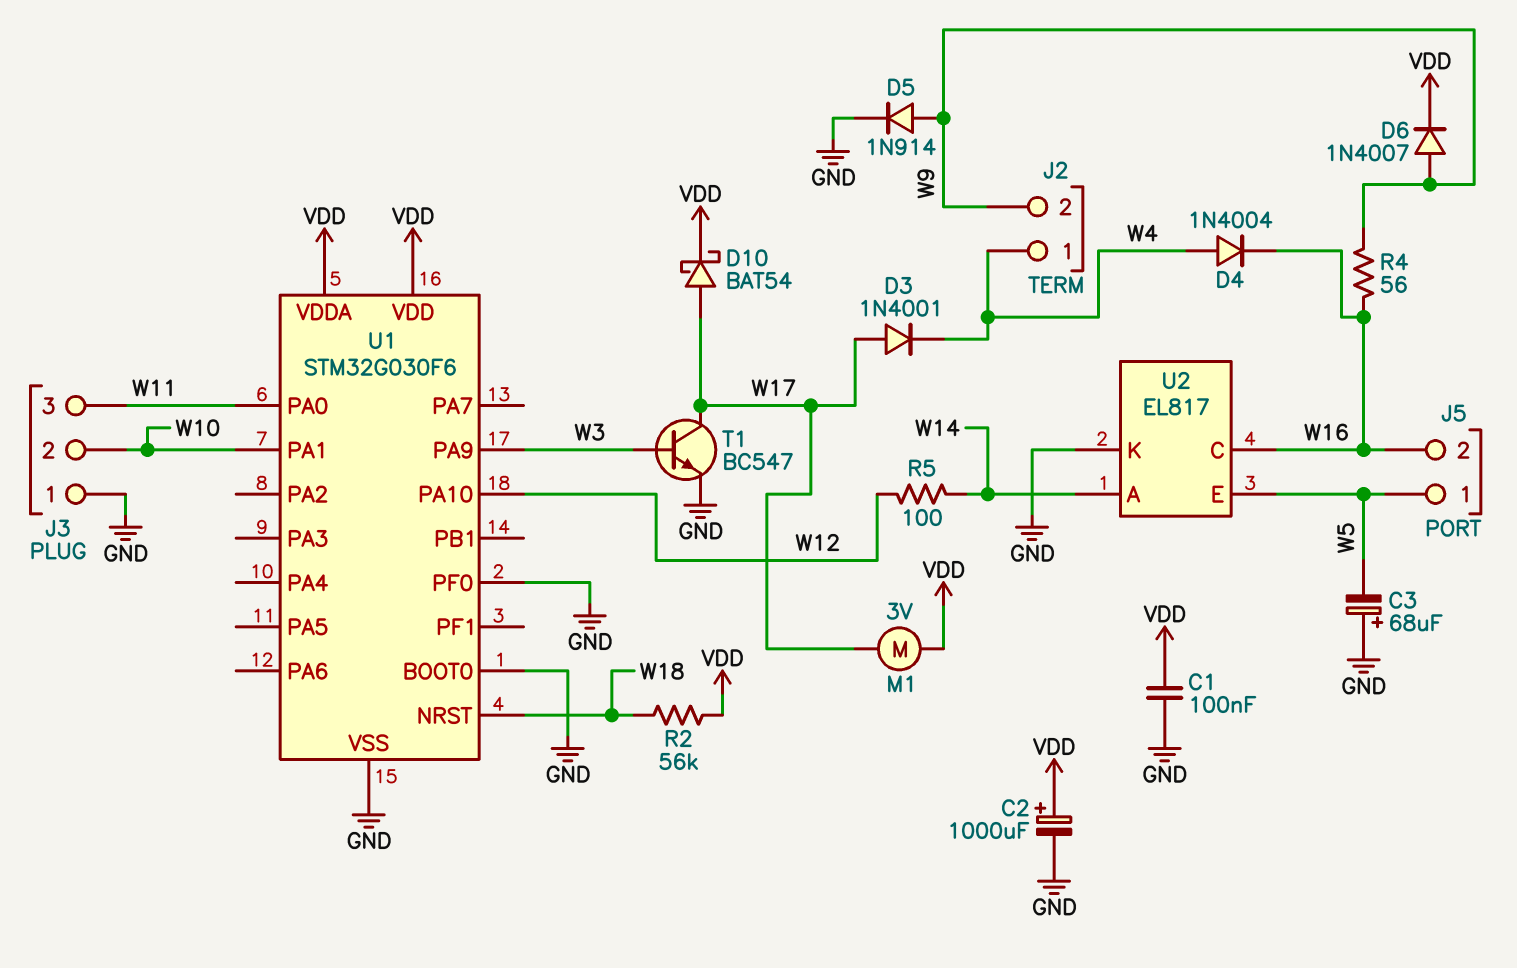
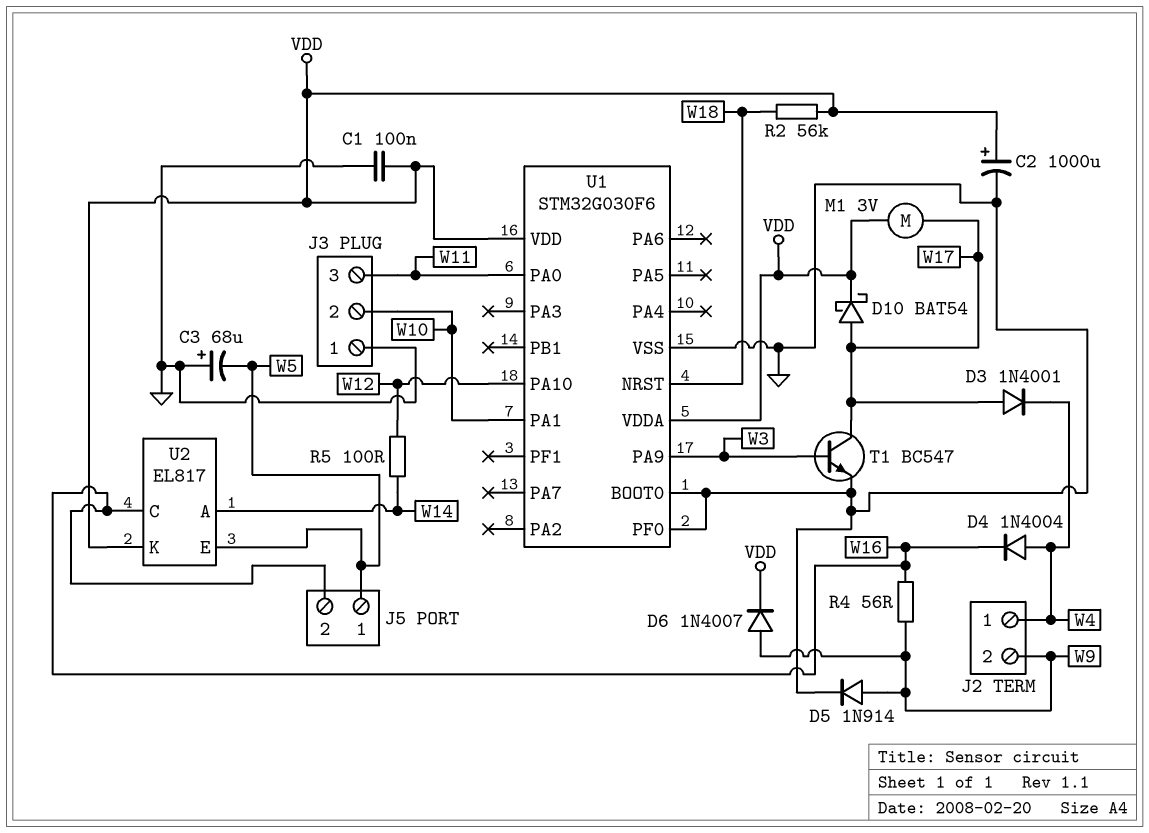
U2 pin K: GND -> VDD

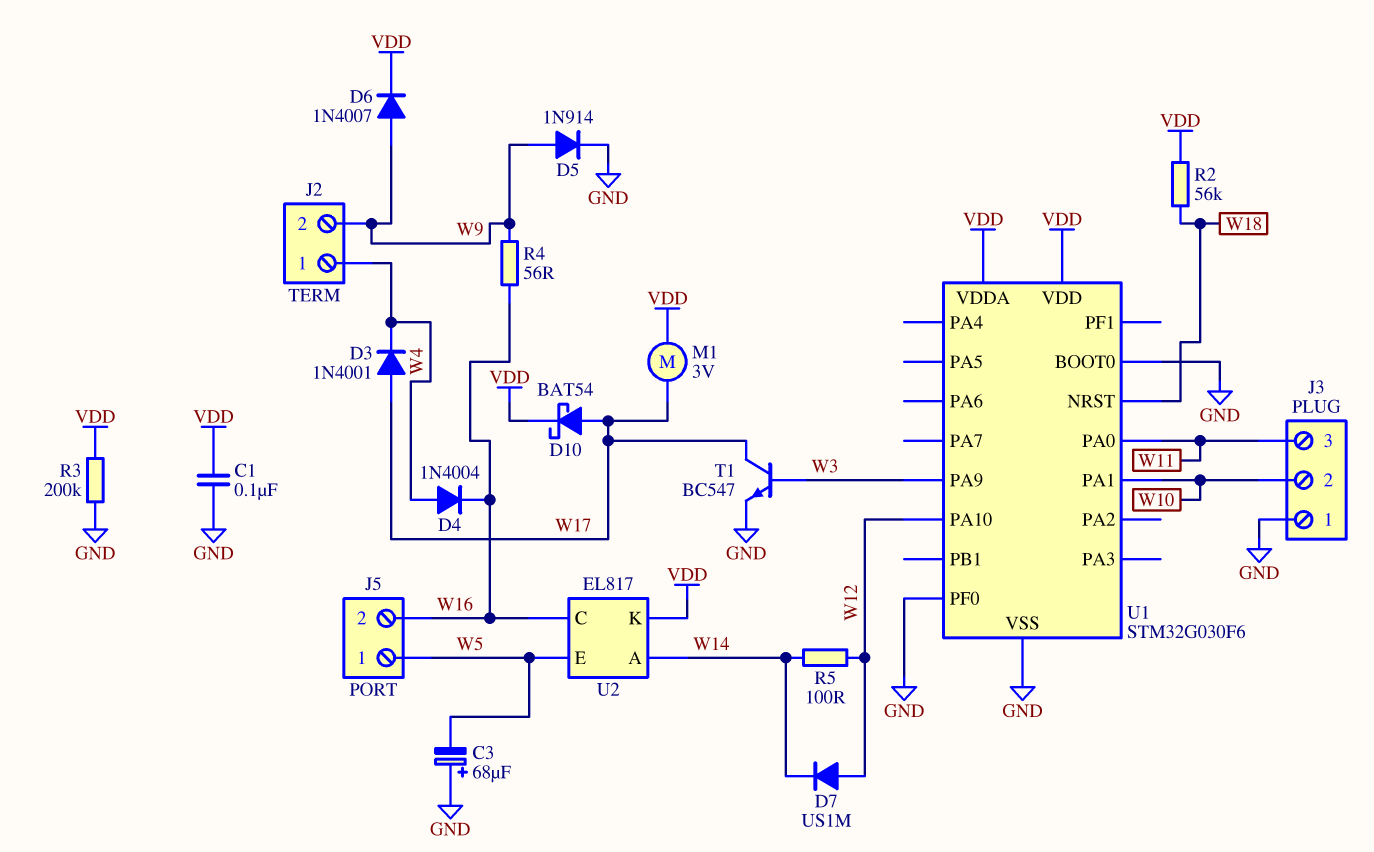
C2: 1000uF (plus VDD, minus GND) -> none
D7: none -> diode US1M (A W12, K W14)
R3: none -> 200k (GND, VDD)

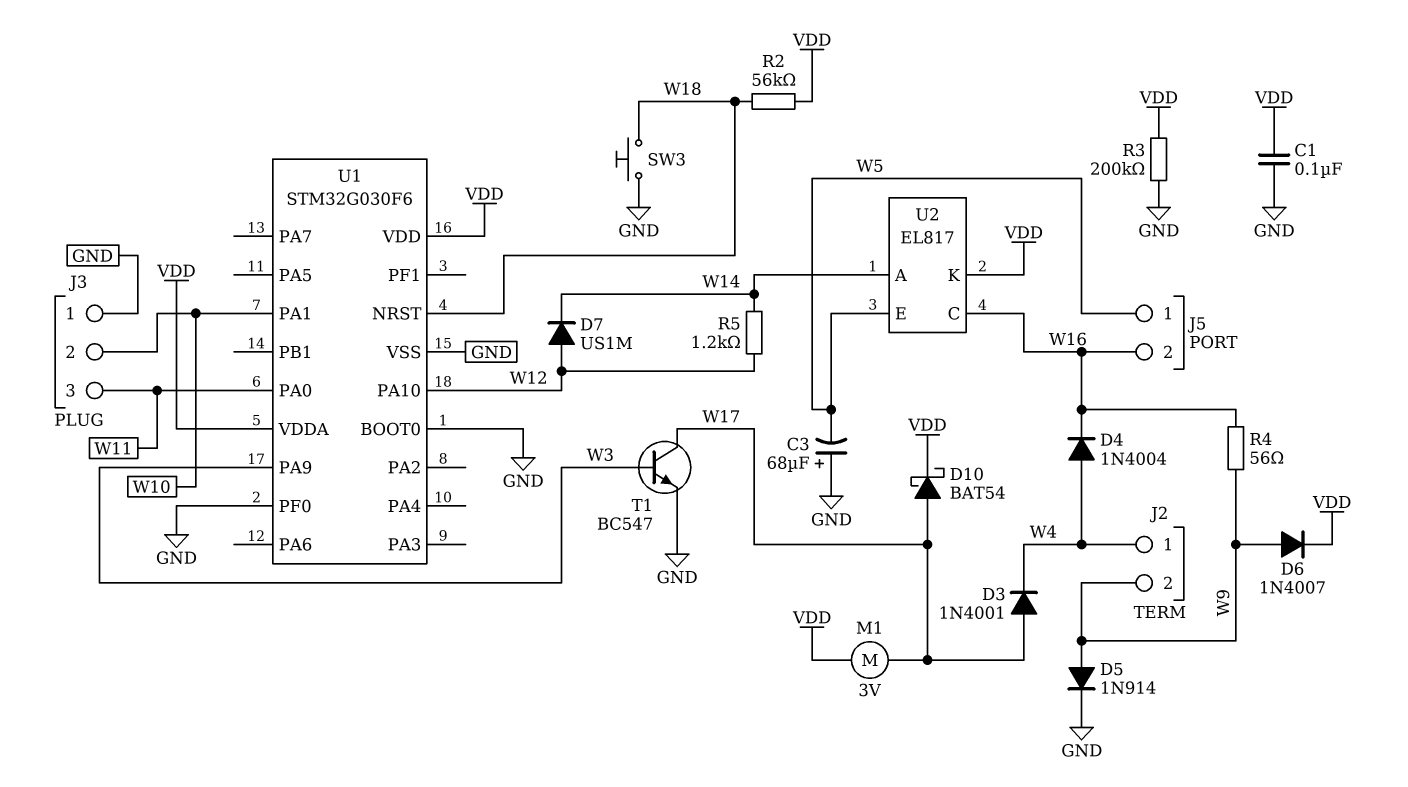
R5: 100 (W12, W14) -> 1.2k (W12, W14)
SW3: none -> button (GND, W18)

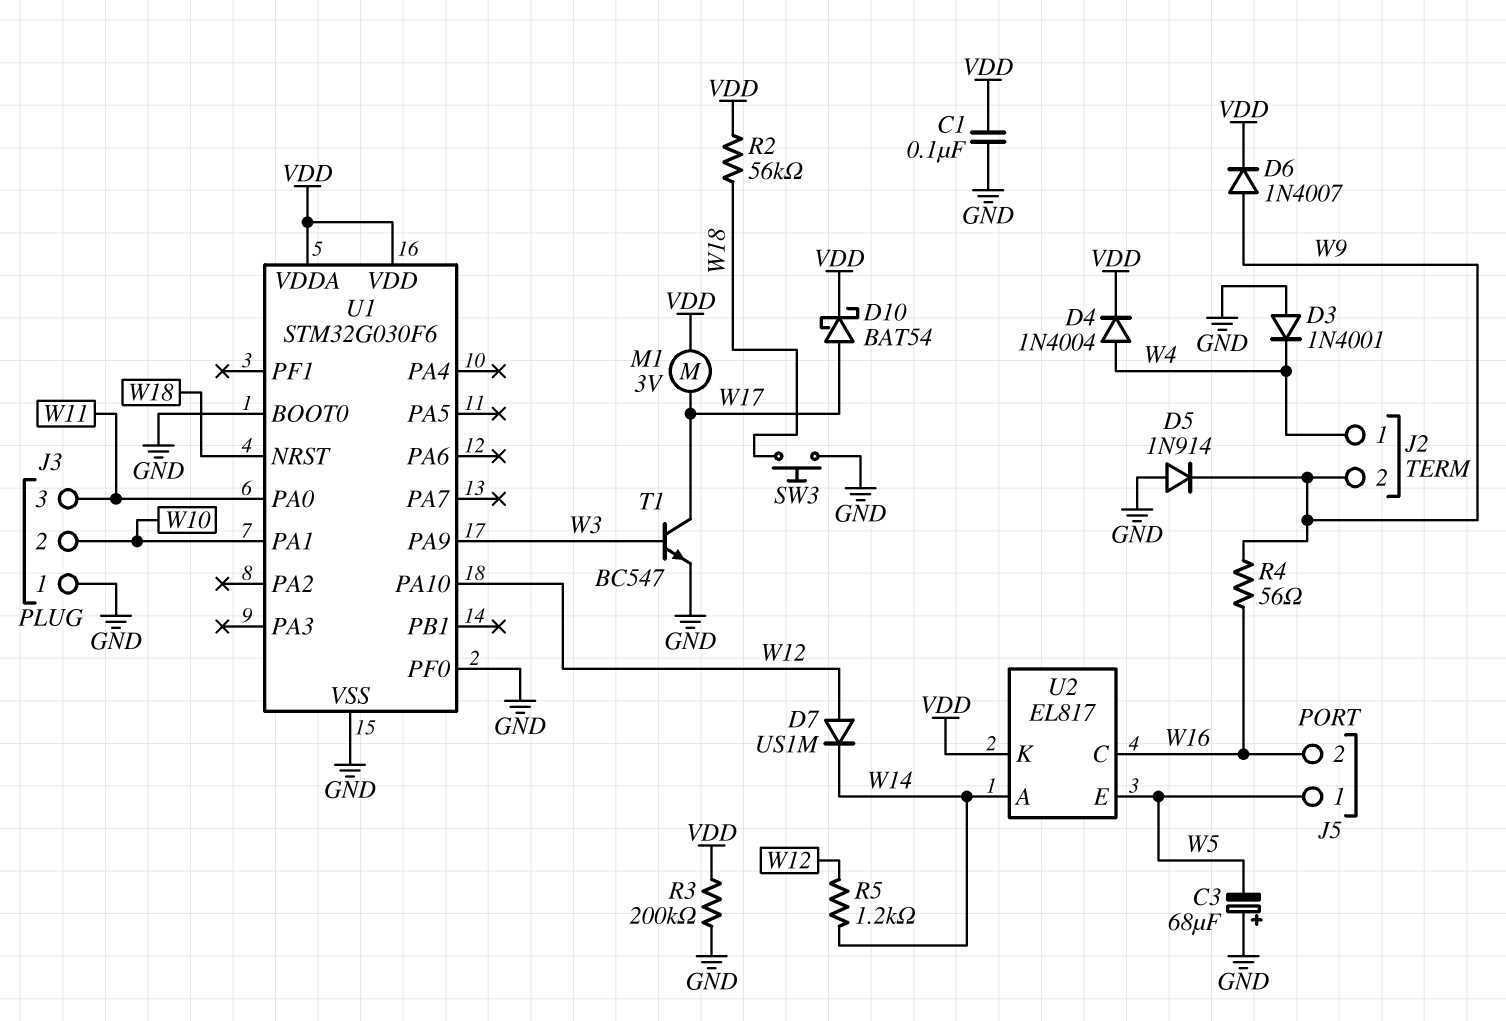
D3: diode 1N4001 (A W17, K W4) -> diode 1N4001 (A GND, K W4)
D4: diode 1N4004 (A W4, K W16) -> diode 1N4004 (A W4, K VDD)
D5: diode 1N914 (A W9, K GND) -> diode 1N914 (A GND, K W9)

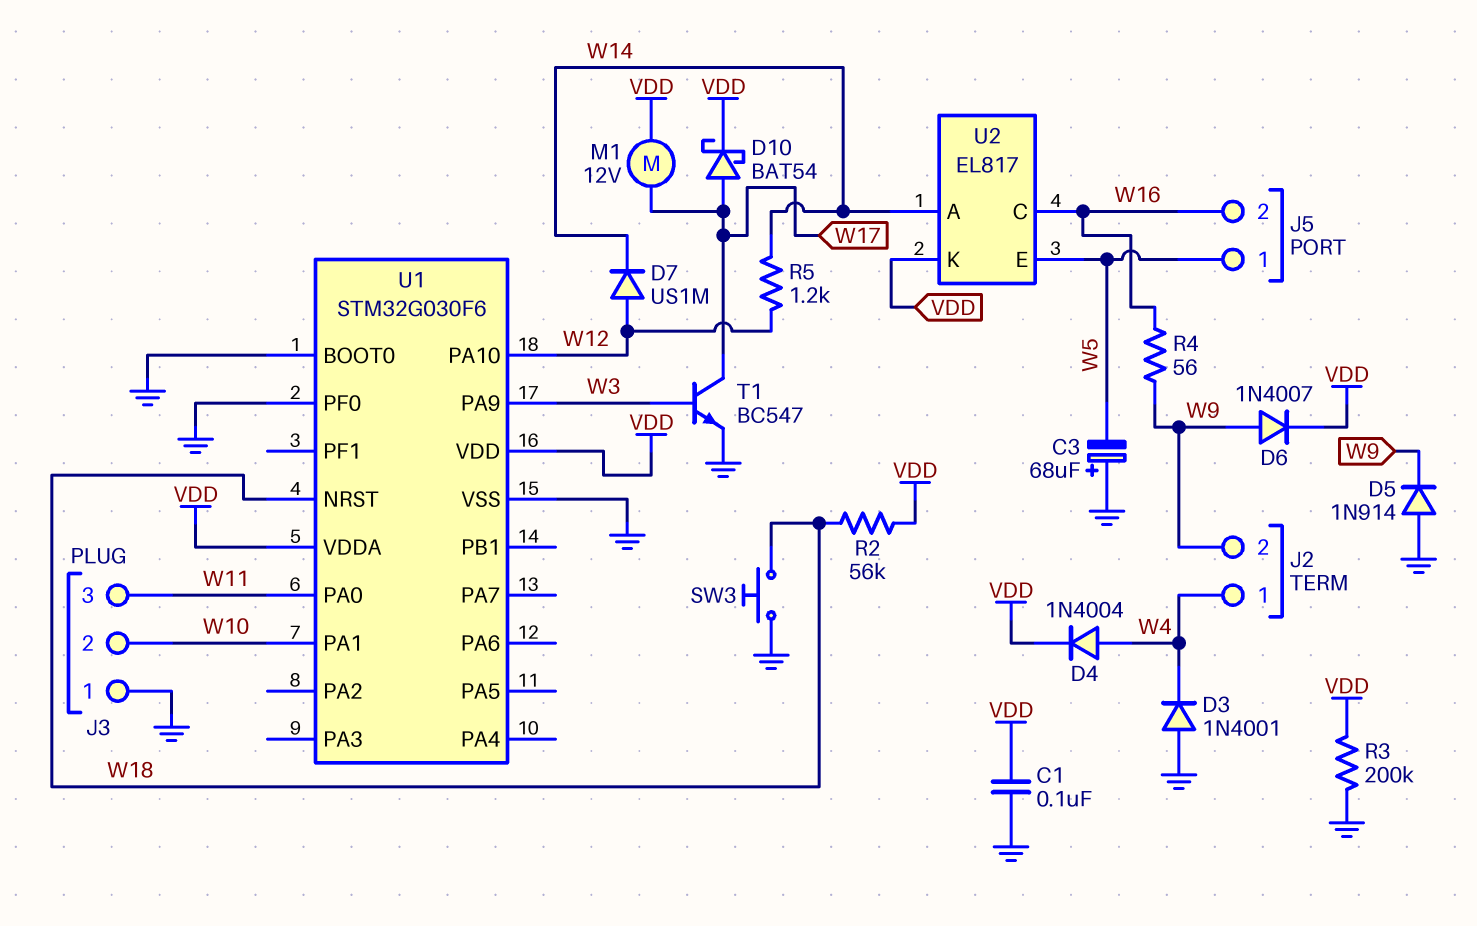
M1: motor 3V (VDD, W17) -> motor 12V (VDD, W17)

